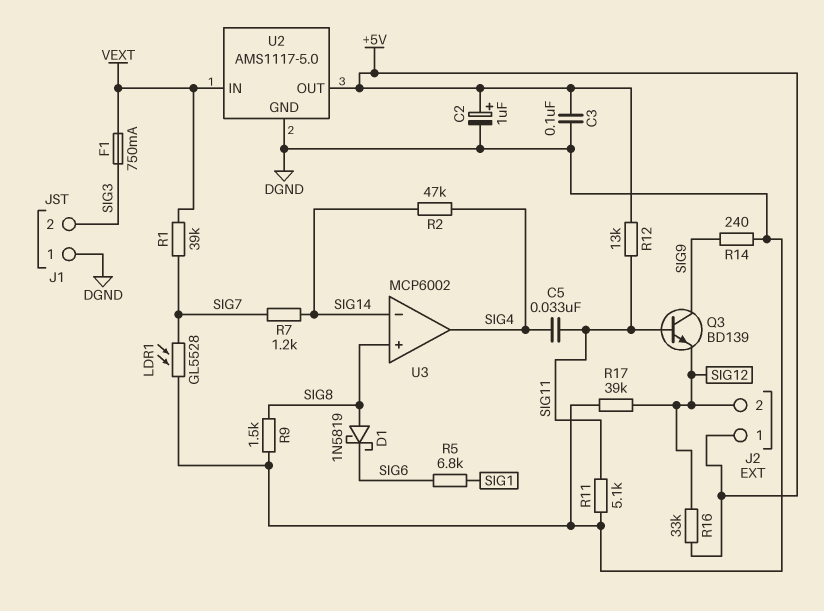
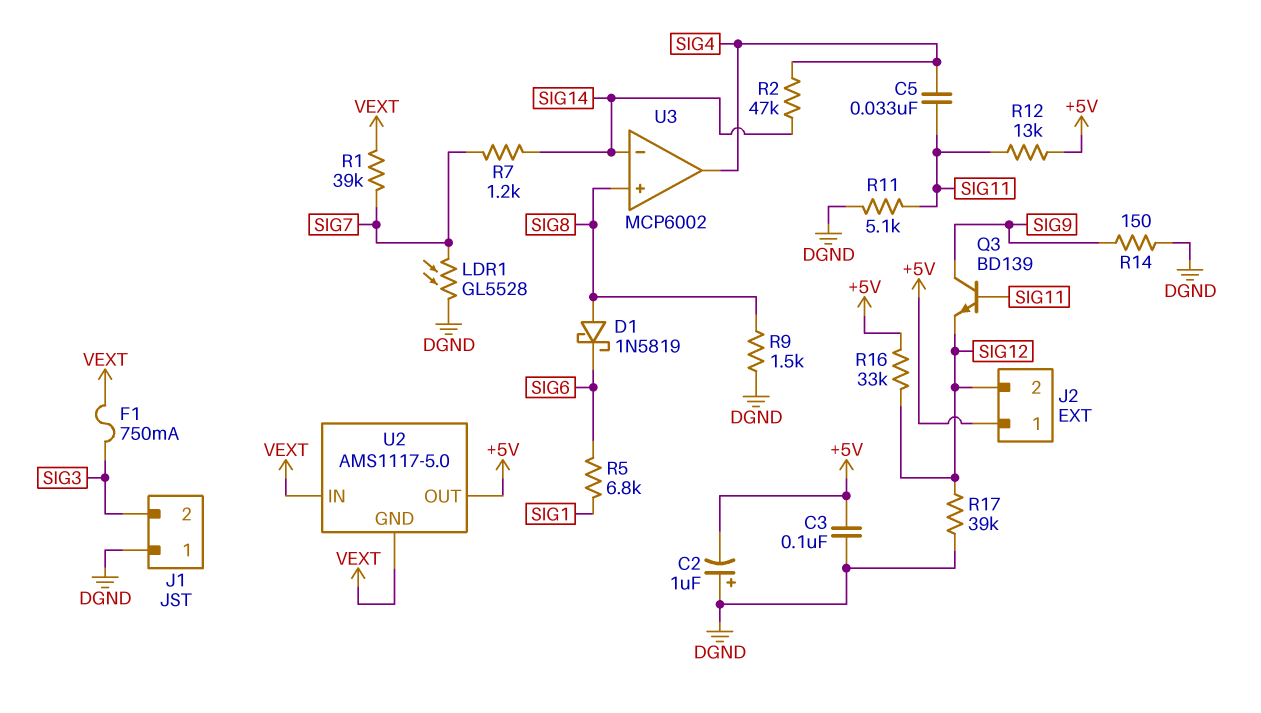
C2: 1uF (plus +5V, minus DGND) -> 1uF (plus DGND, minus +5V)
R14: 240 (DGND, SIG9) -> 150 (DGND, SIG9)
U2 pin GND: DGND -> VEXT

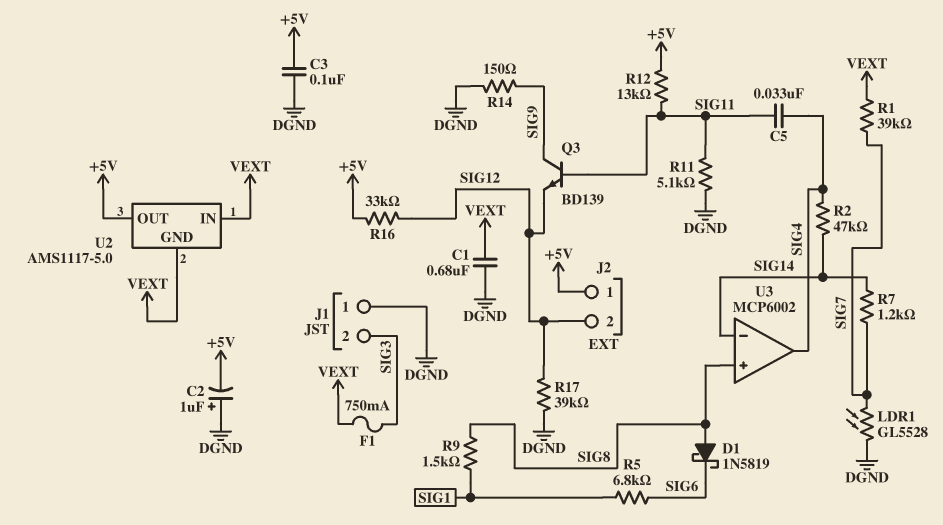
C1: none -> 680nF (DGND, VEXT)
R9: 1.5k (DGND, SIG8) -> 1.5k (SIG1, SIG8)

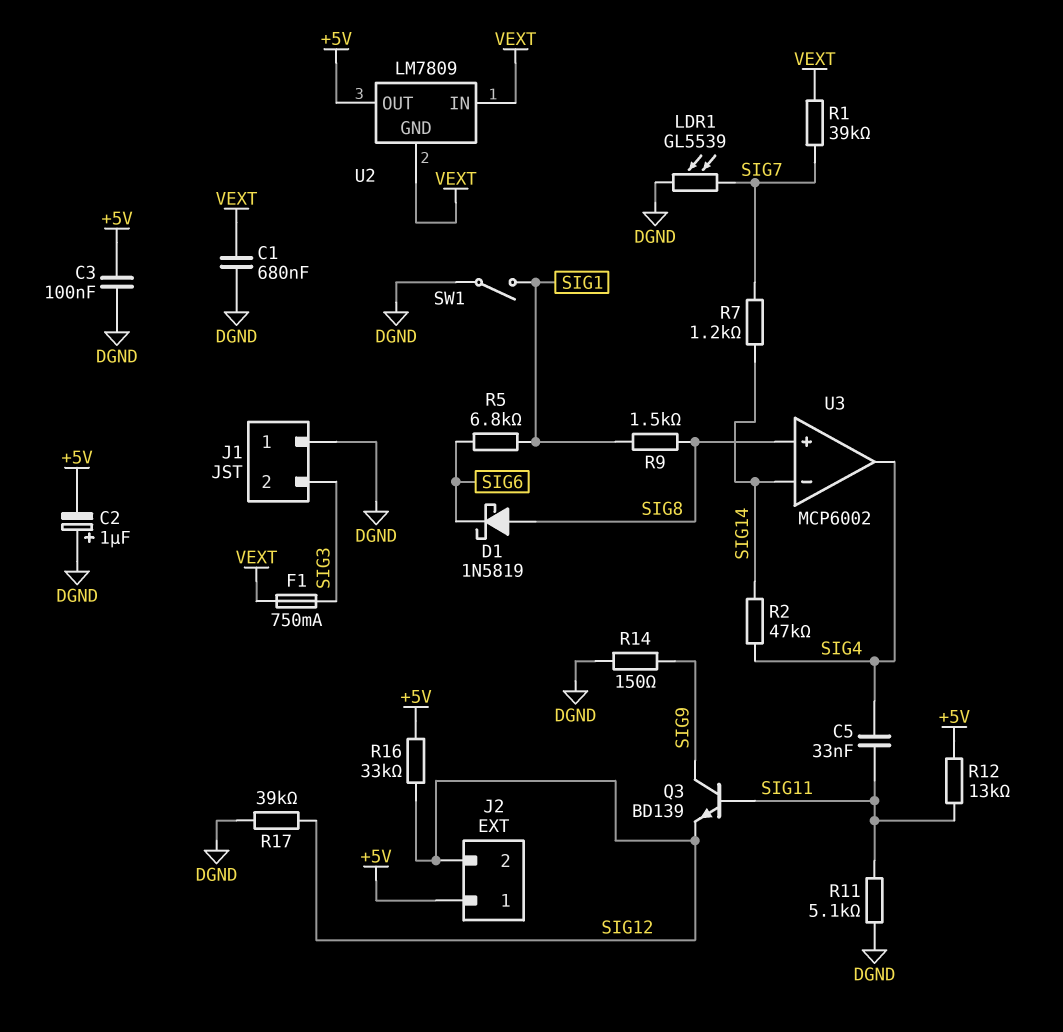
LDR1: GL5528 (DGND, SIG7) -> GL5539 (DGND, SIG7)
SW1: none -> switch (DGND, SIG1)
U2: AMS1117-5.0 -> LM7809

